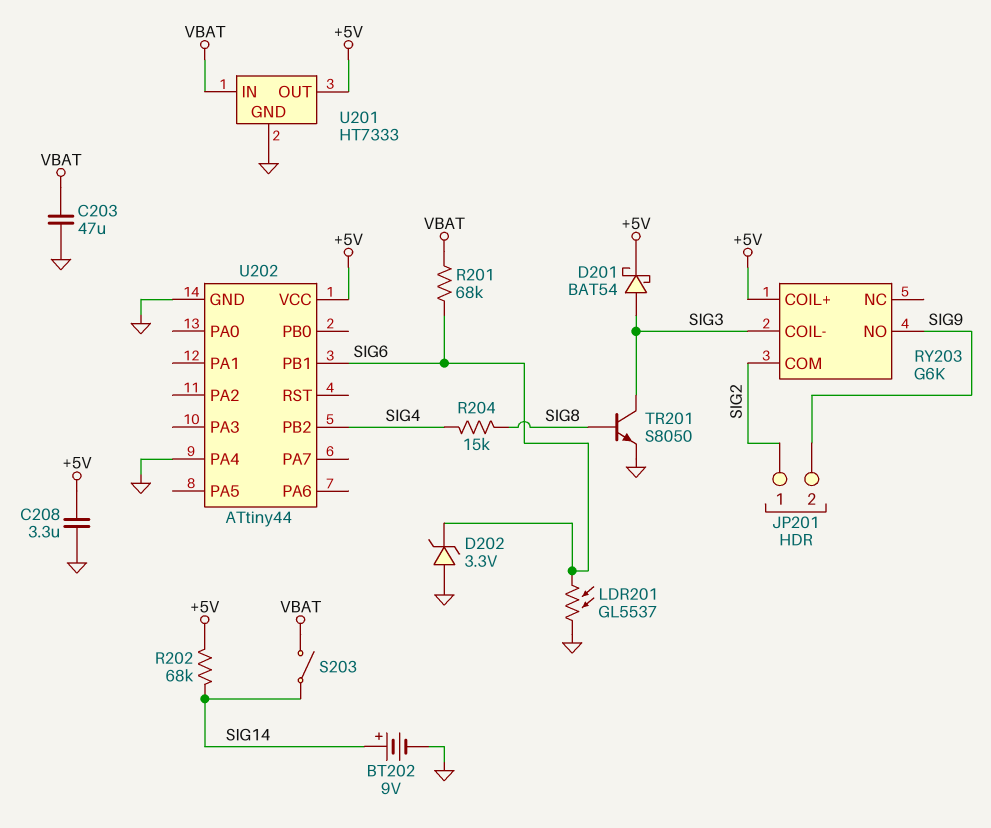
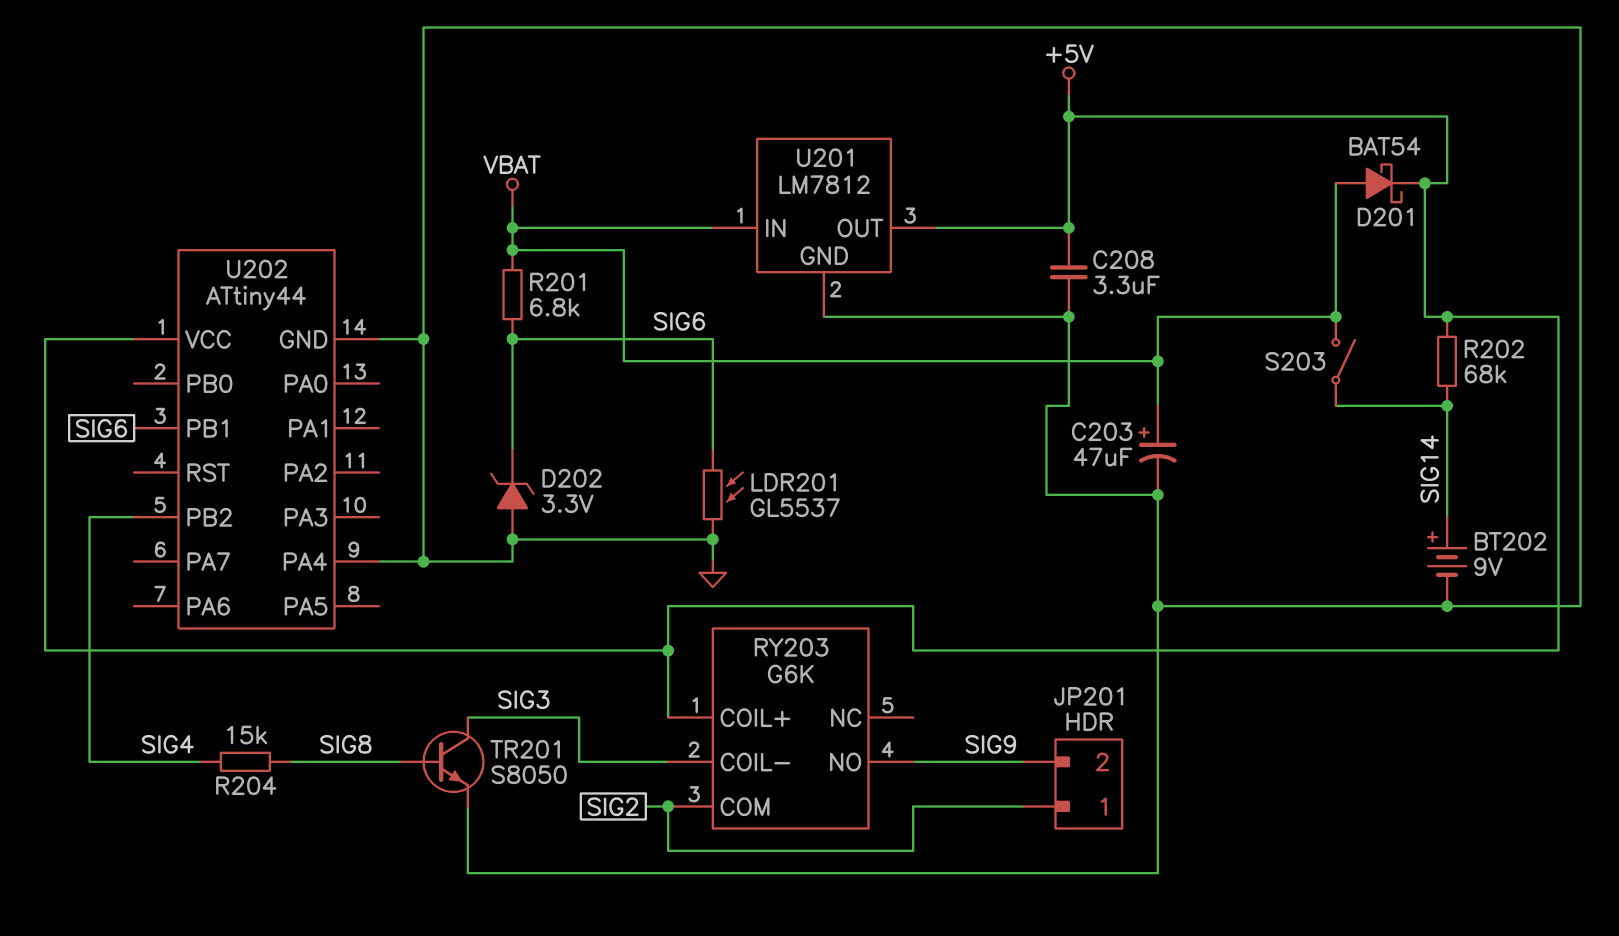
C203: 47uF (GND, VBAT) -> 47uF (plus VBAT, minus GND)
D201: schottky BAT54 (A SIG3, K +5V) -> schottky BAT54 (A VBAT, K +5V)
R201: 68k (SIG6, VBAT) -> 6.8k (SIG6, VBAT)
U201: HT7333 -> LM7812

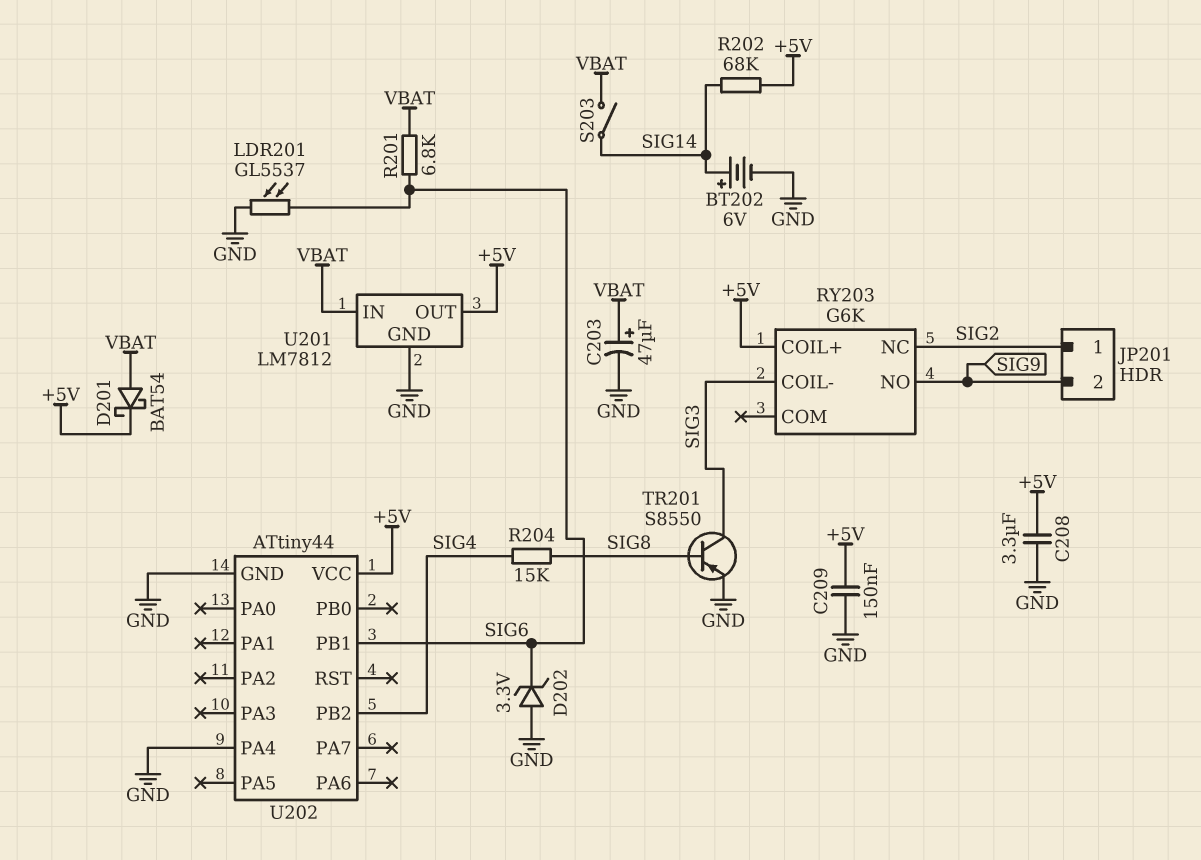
BT202: 9V (plus SIG14, minus GND) -> 6V (plus SIG14, minus GND)
C209: none -> 150nF (+5V, GND)
RY203 pin COM: SIG2 -> none
RY203 pin NC: none -> SIG2
TR201: NPN S8050 (B SIG8, C SIG3, E GND) -> PNP S8550 (B SIG8, C SIG3, E GND)

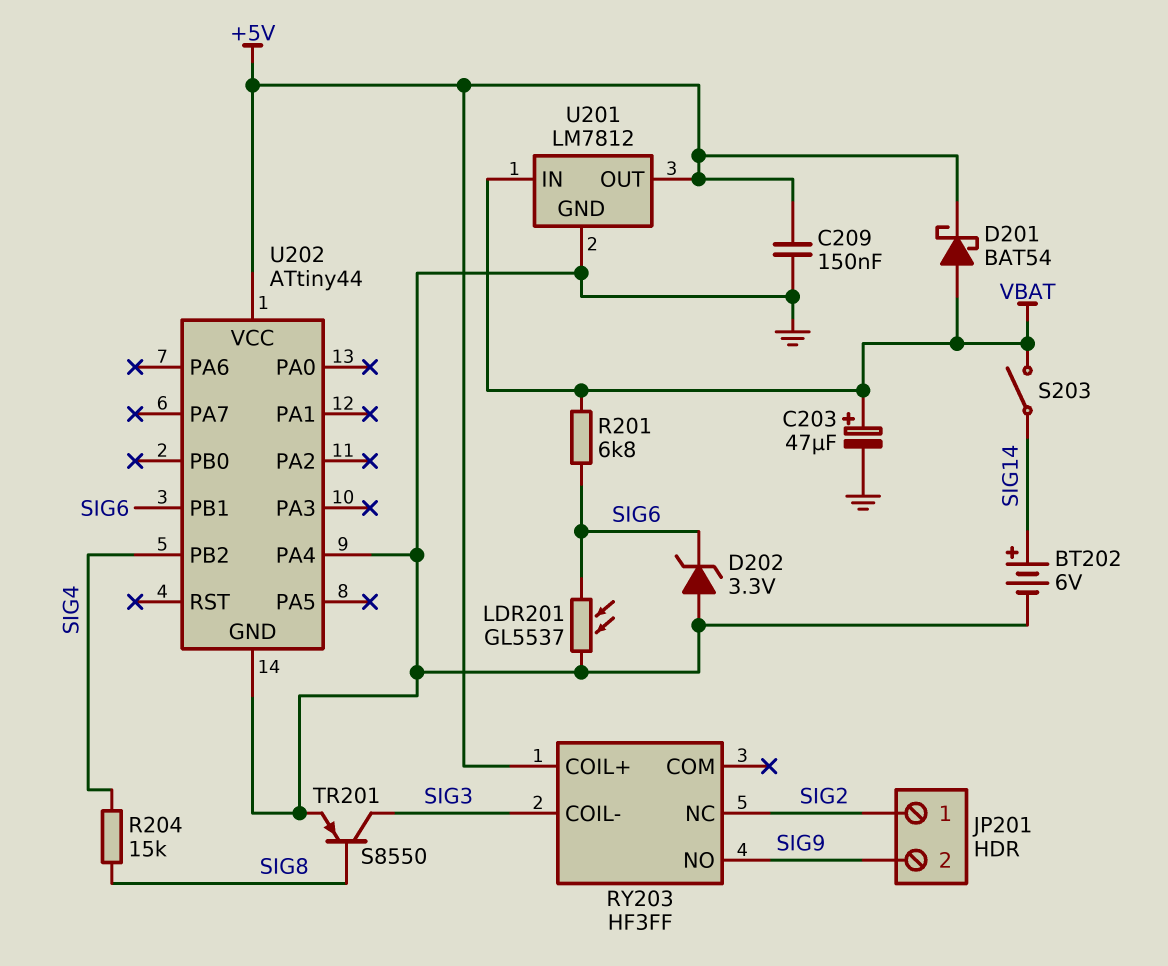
C208: 3.3uF (+5V, GND) -> none
R202: 68k (+5V, SIG14) -> none
RY203: G6K -> HF3FF

